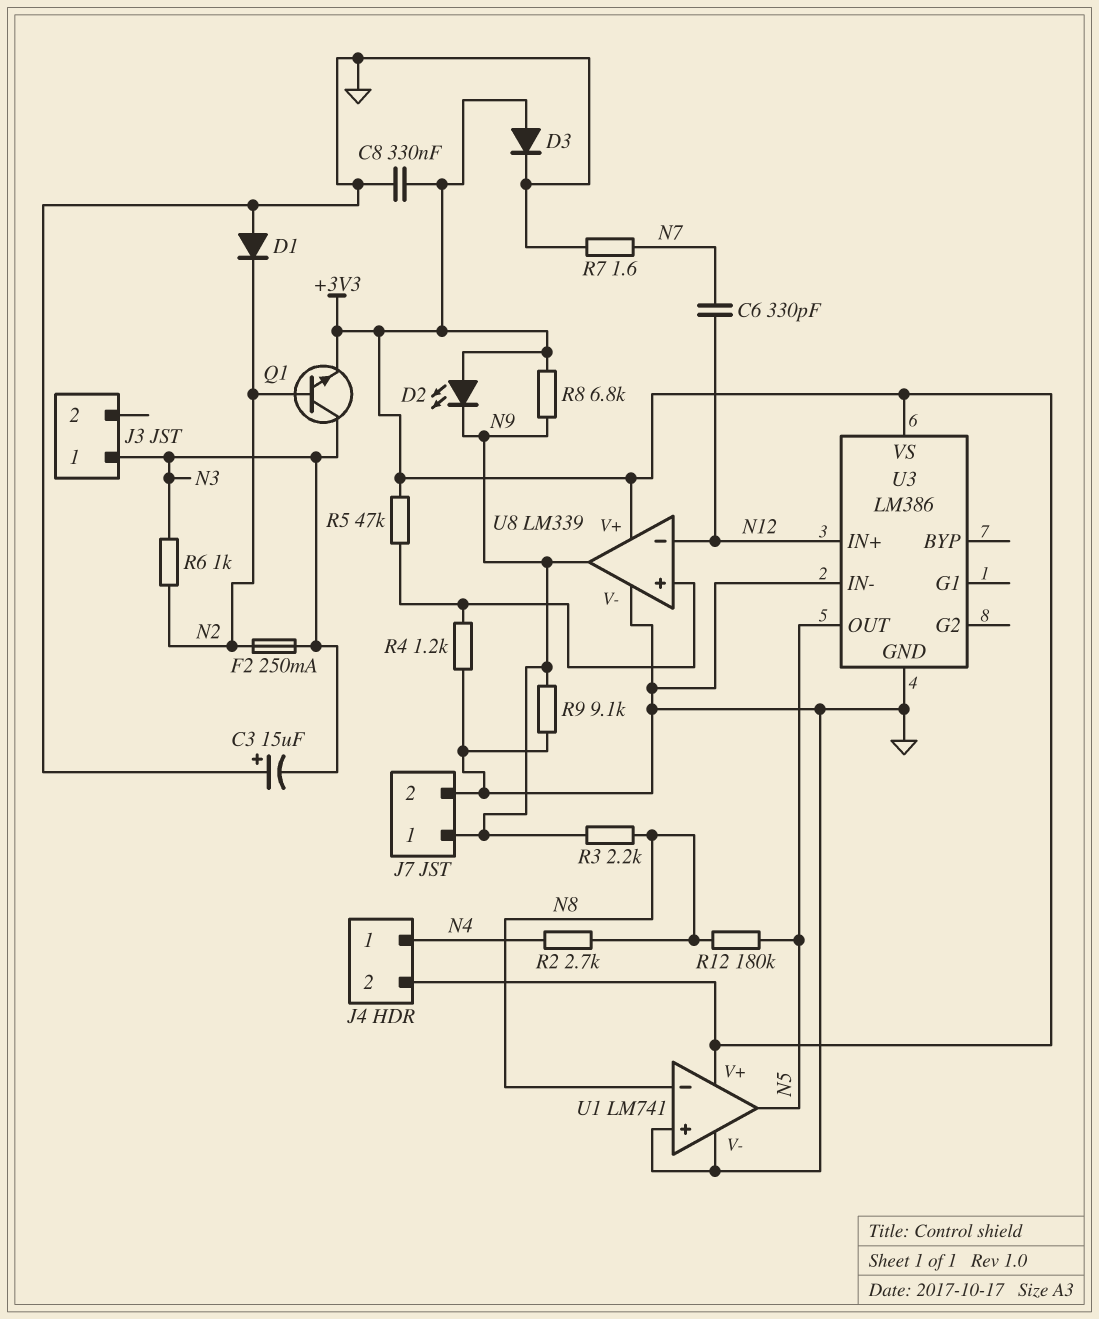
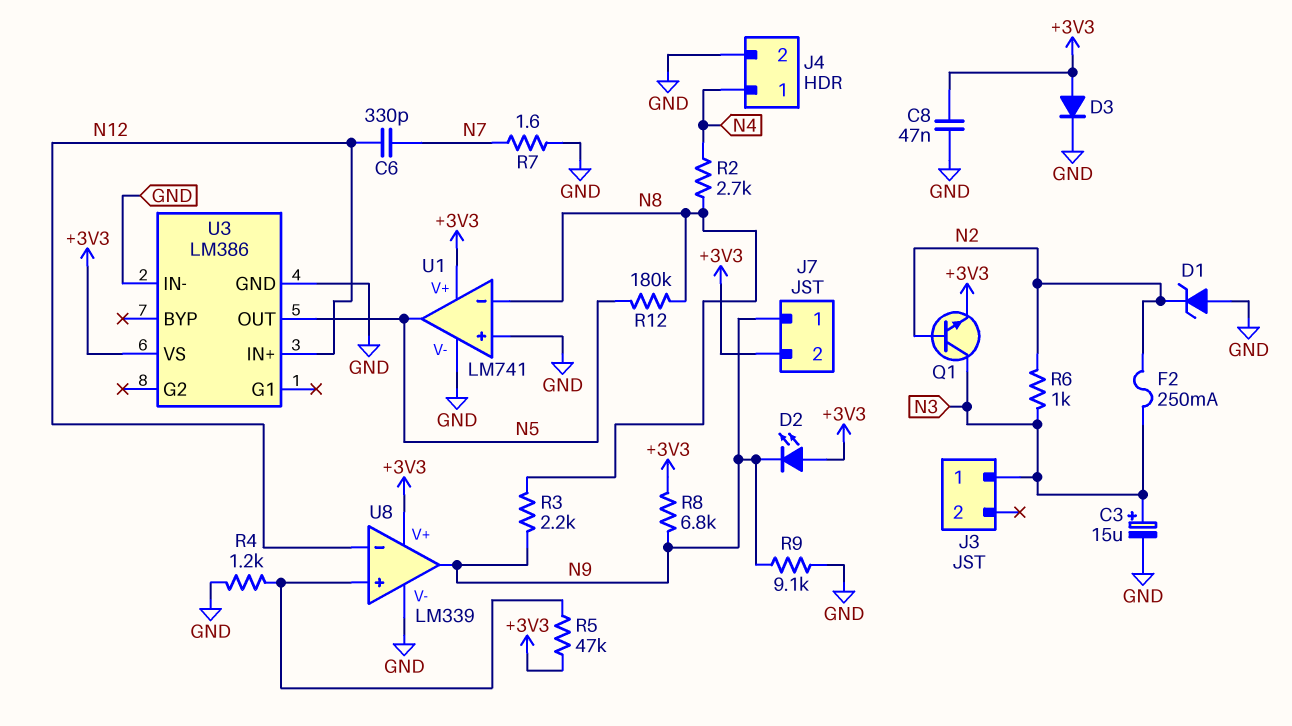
C3: 15uF (plus GND, minus N3) -> 15uF (plus N3, minus GND)
C8: 330nF (+3V3, GND) -> 47nF (+3V3, GND)
D1: diode (A GND, K N2) -> zener (A GND, K N2)
J4 pin 2: +3V3 -> GND
J7 pin 2: GND -> +3V3

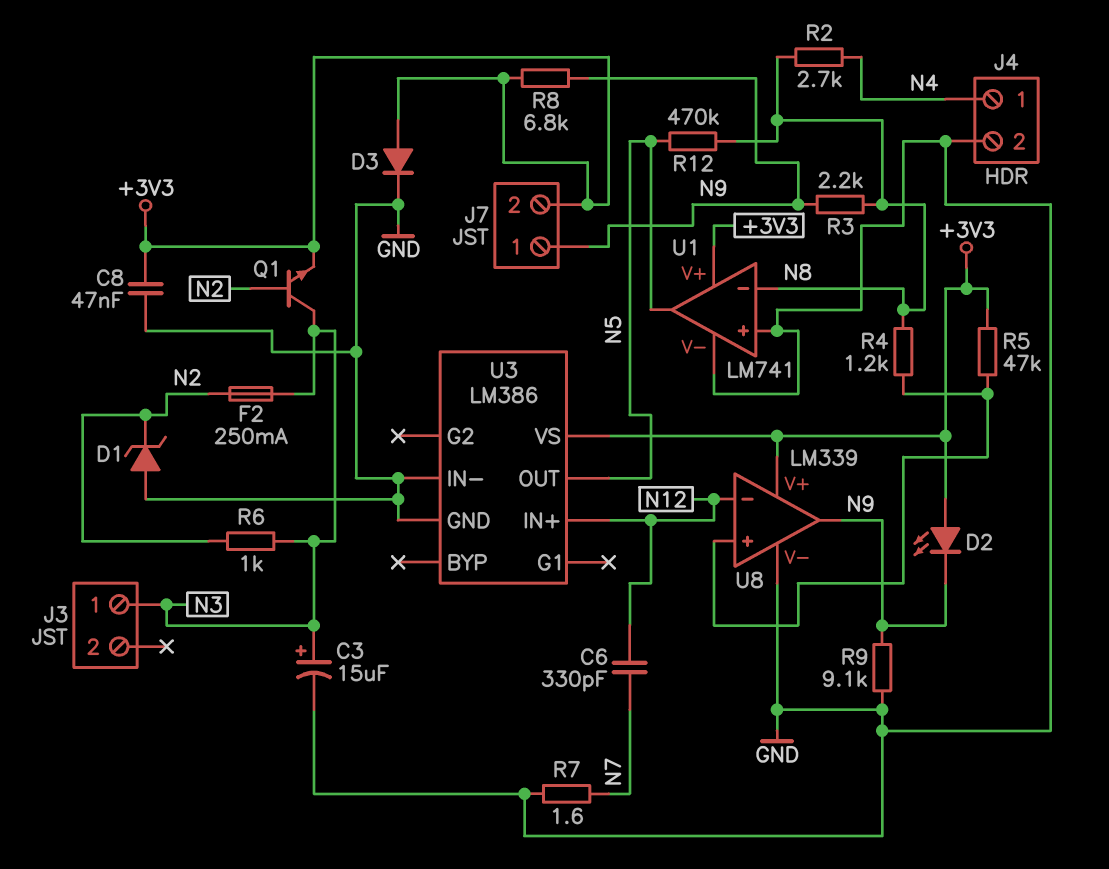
R4: 1.2k (GND, U8/in+) -> 1.2k (N8, U8/in+)
R12: 180k (N5, N8) -> 470k (N5, N8)

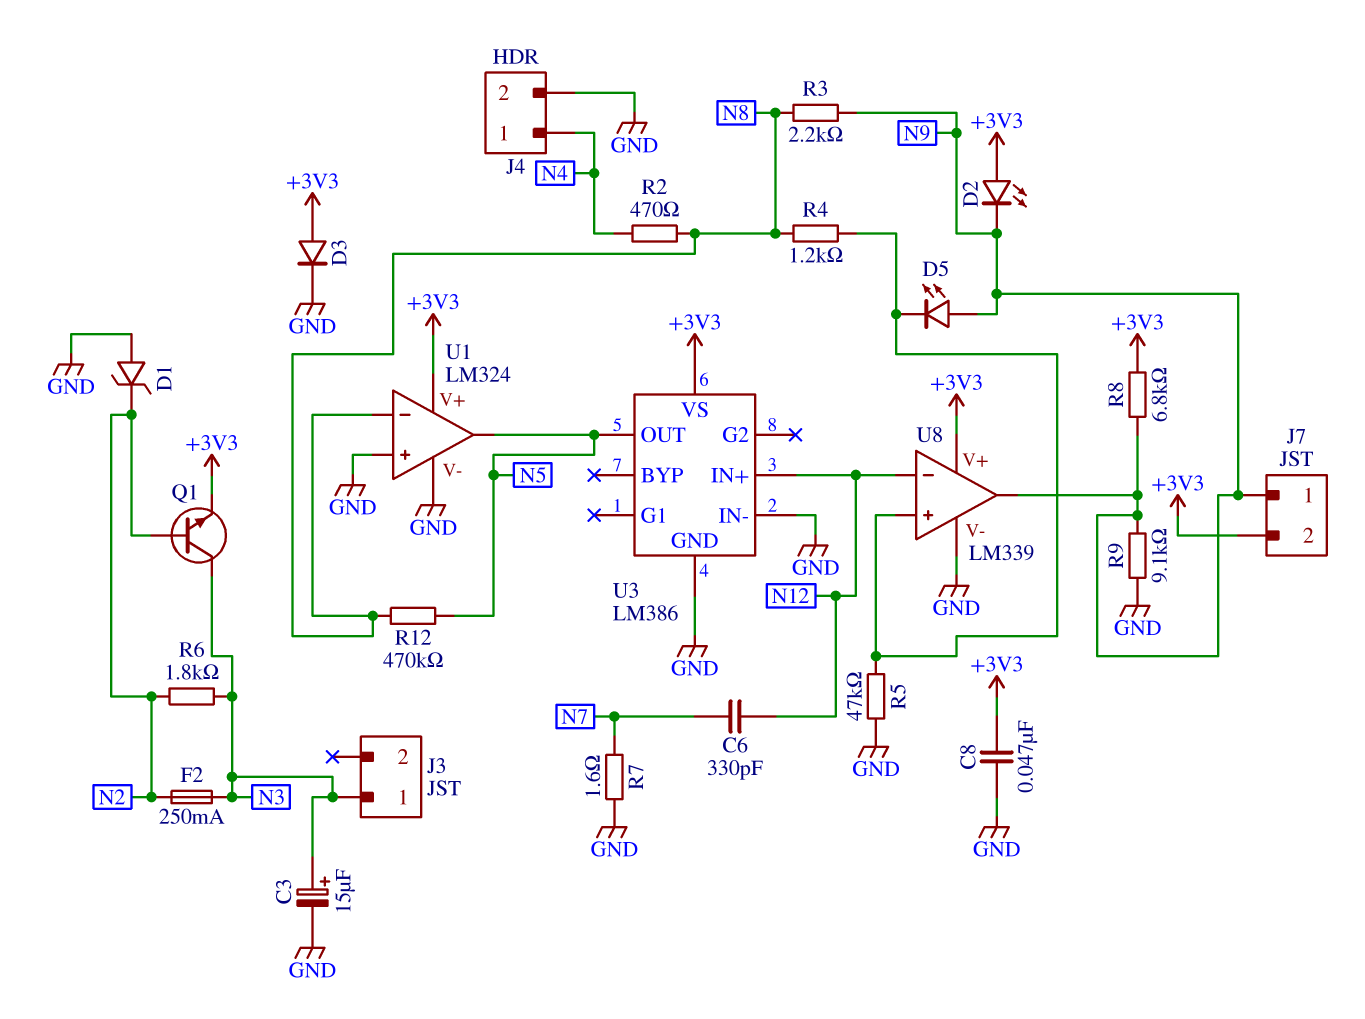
D5: none -> LED (A N9, K U8/in+)
R2: 2.7k (N4, N8) -> 470 (N4, N8)
R5: 47k (+3V3, U8/in+) -> 47k (GND, U8/in+)
R6: 1k (N2, N3) -> 1.8k (N2, N3)
U1: LM741 -> LM324

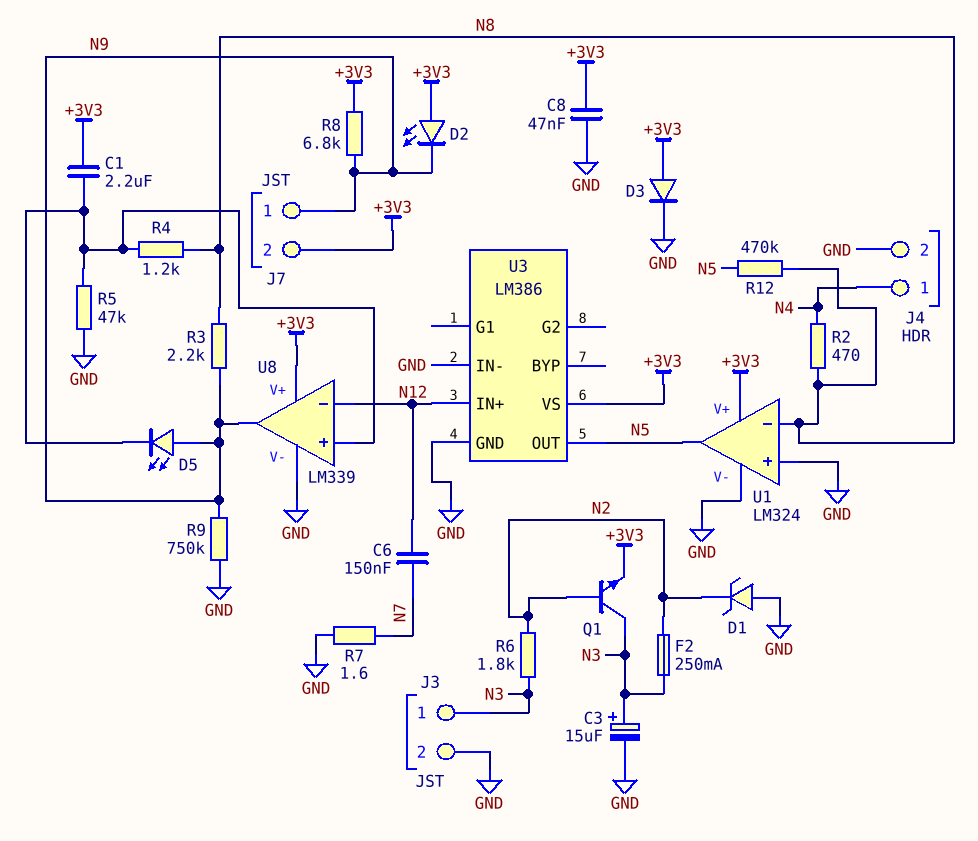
C1: none -> 2.2uF (+3V3, U8/in+)
C6: 330pF (N7, N12) -> 150nF (N7, N12)
J3 pin 2: none -> GND
R9: 9.1k (GND, N9) -> 750k (GND, N9)

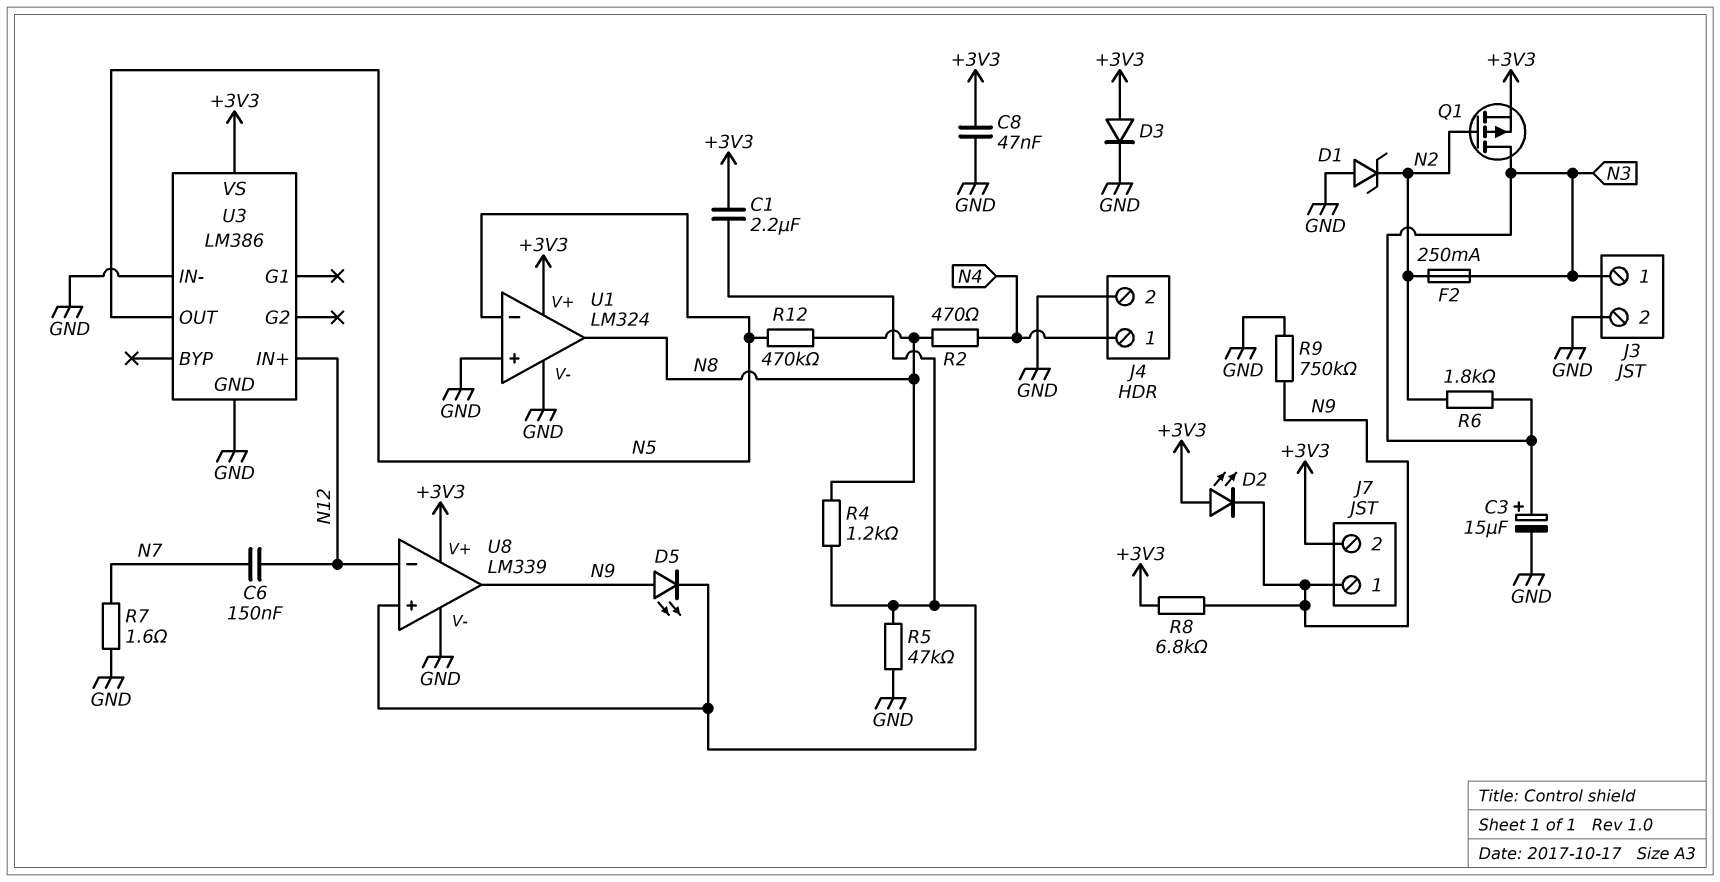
Q1: NPN (B N2, C N3, E +3V3) -> PMOS (G N2, D N3, S +3V3)
R3: 2.2k (N8, N9) -> none
U1 pin in-: N8 -> N5
U1 pin out: N5 -> N8

